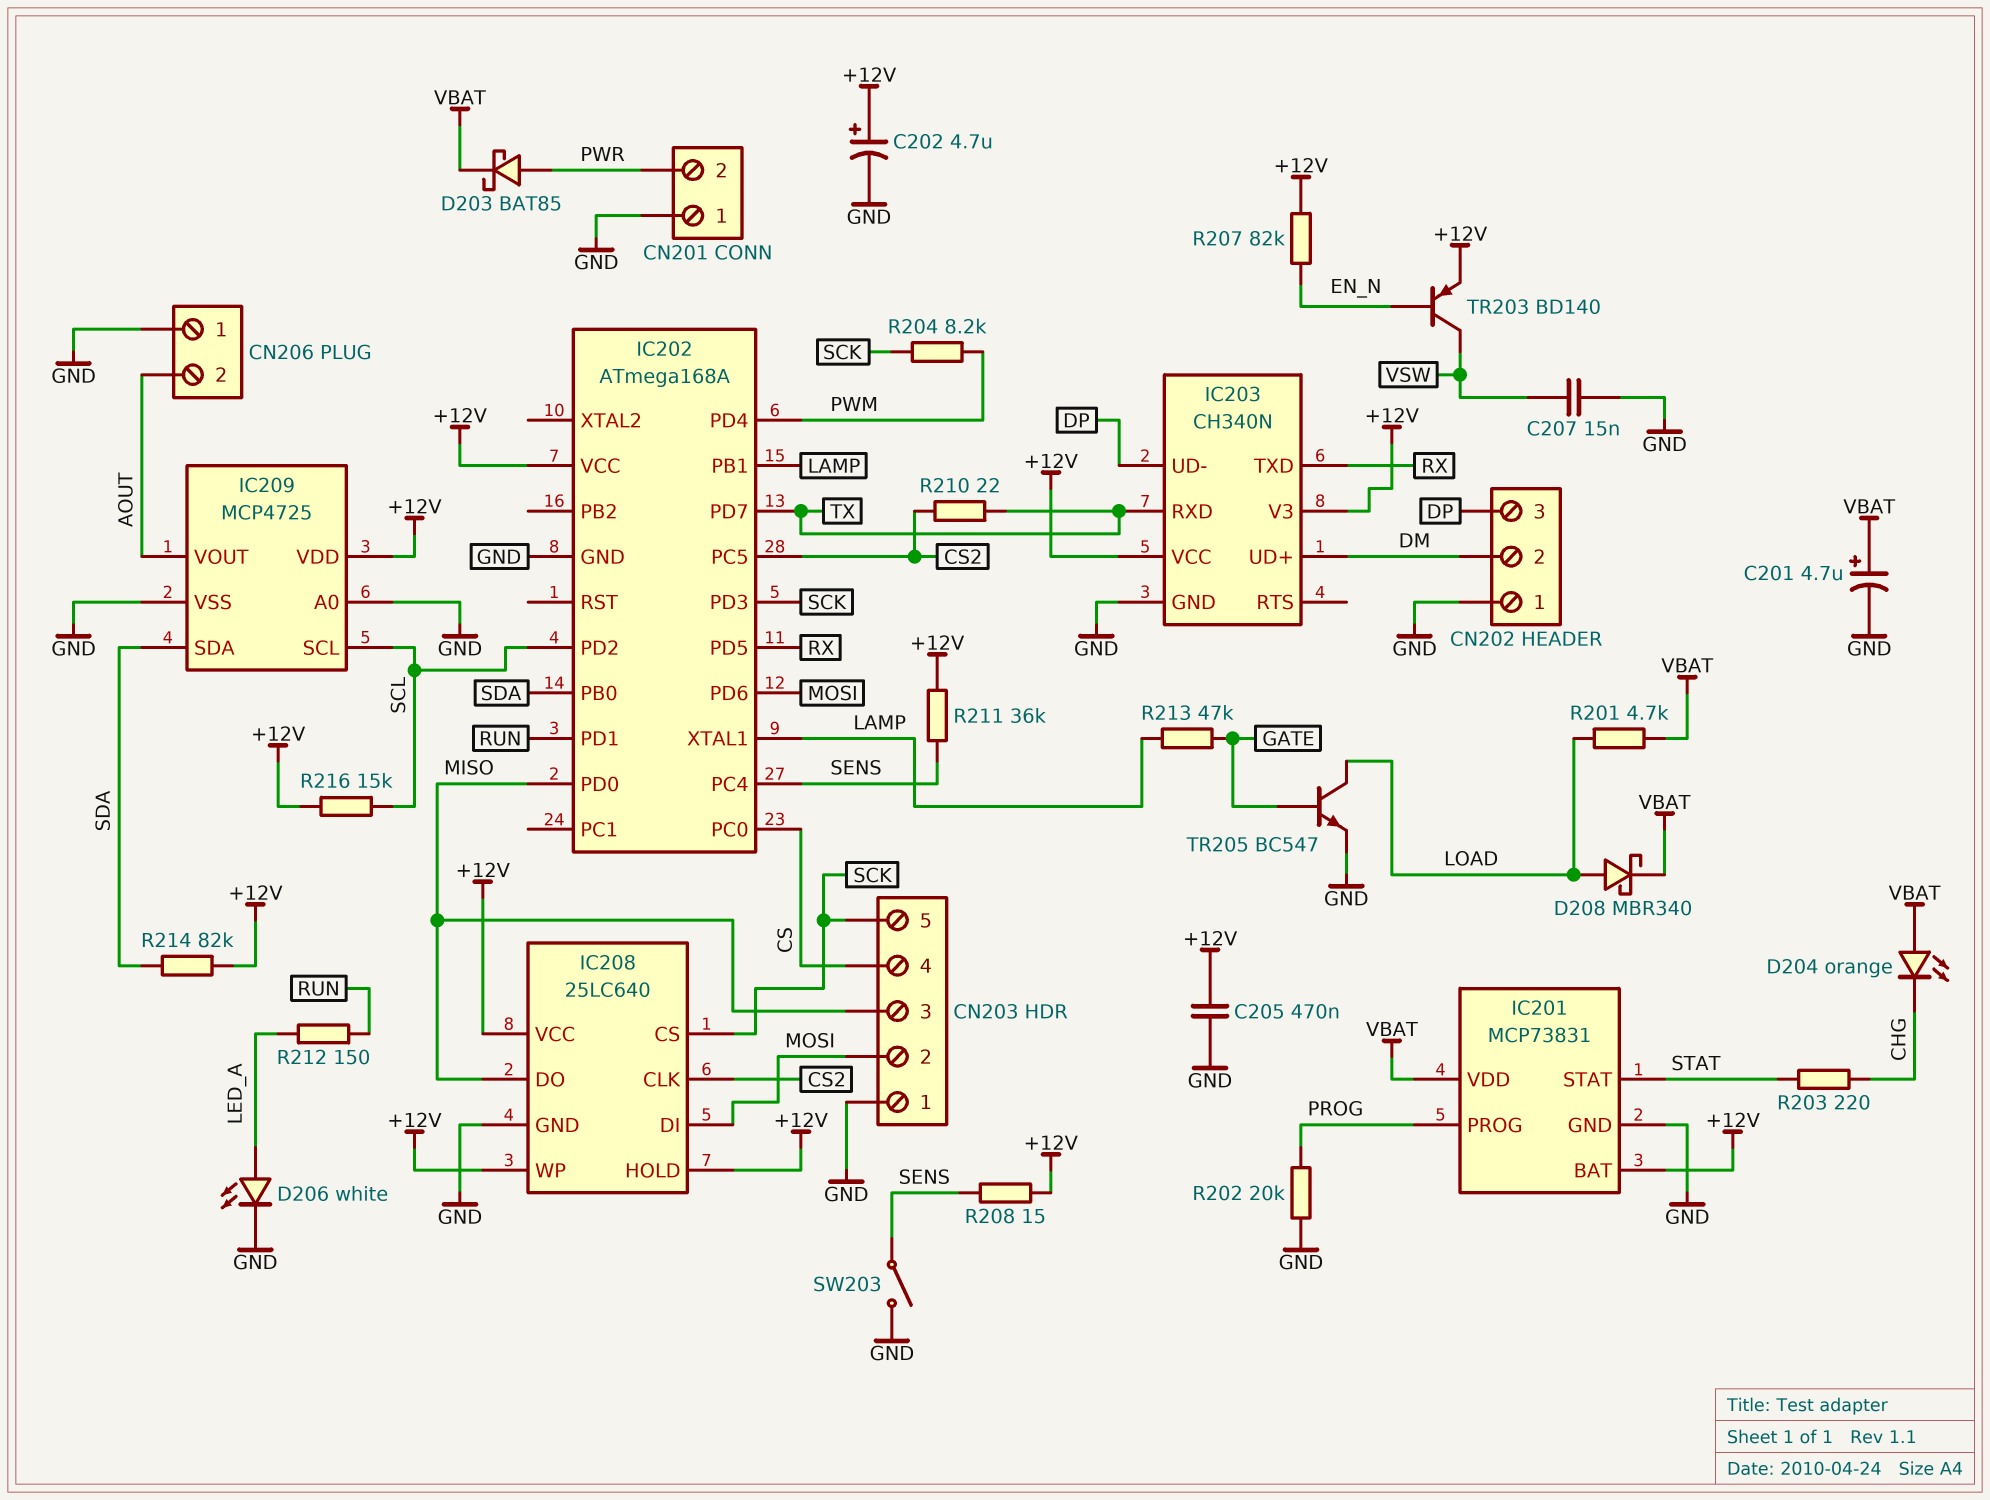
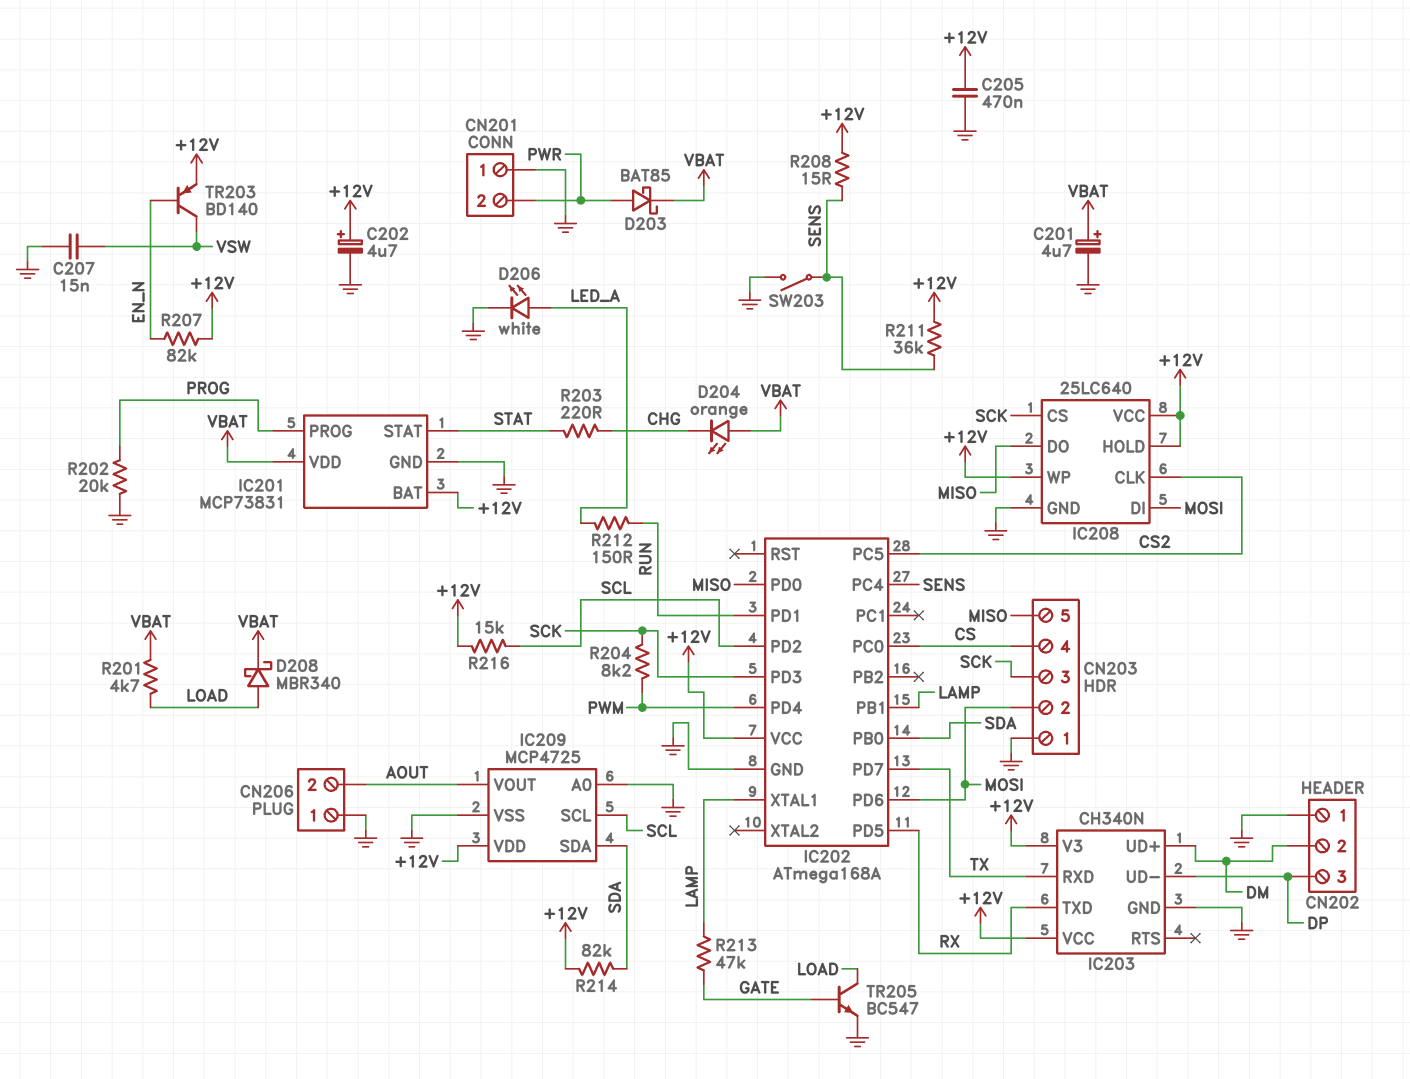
CN203 pin 3: MISO -> SCK
CN203 pin 5: SCK -> MISO
R210: 22 (CS2, TX) -> none

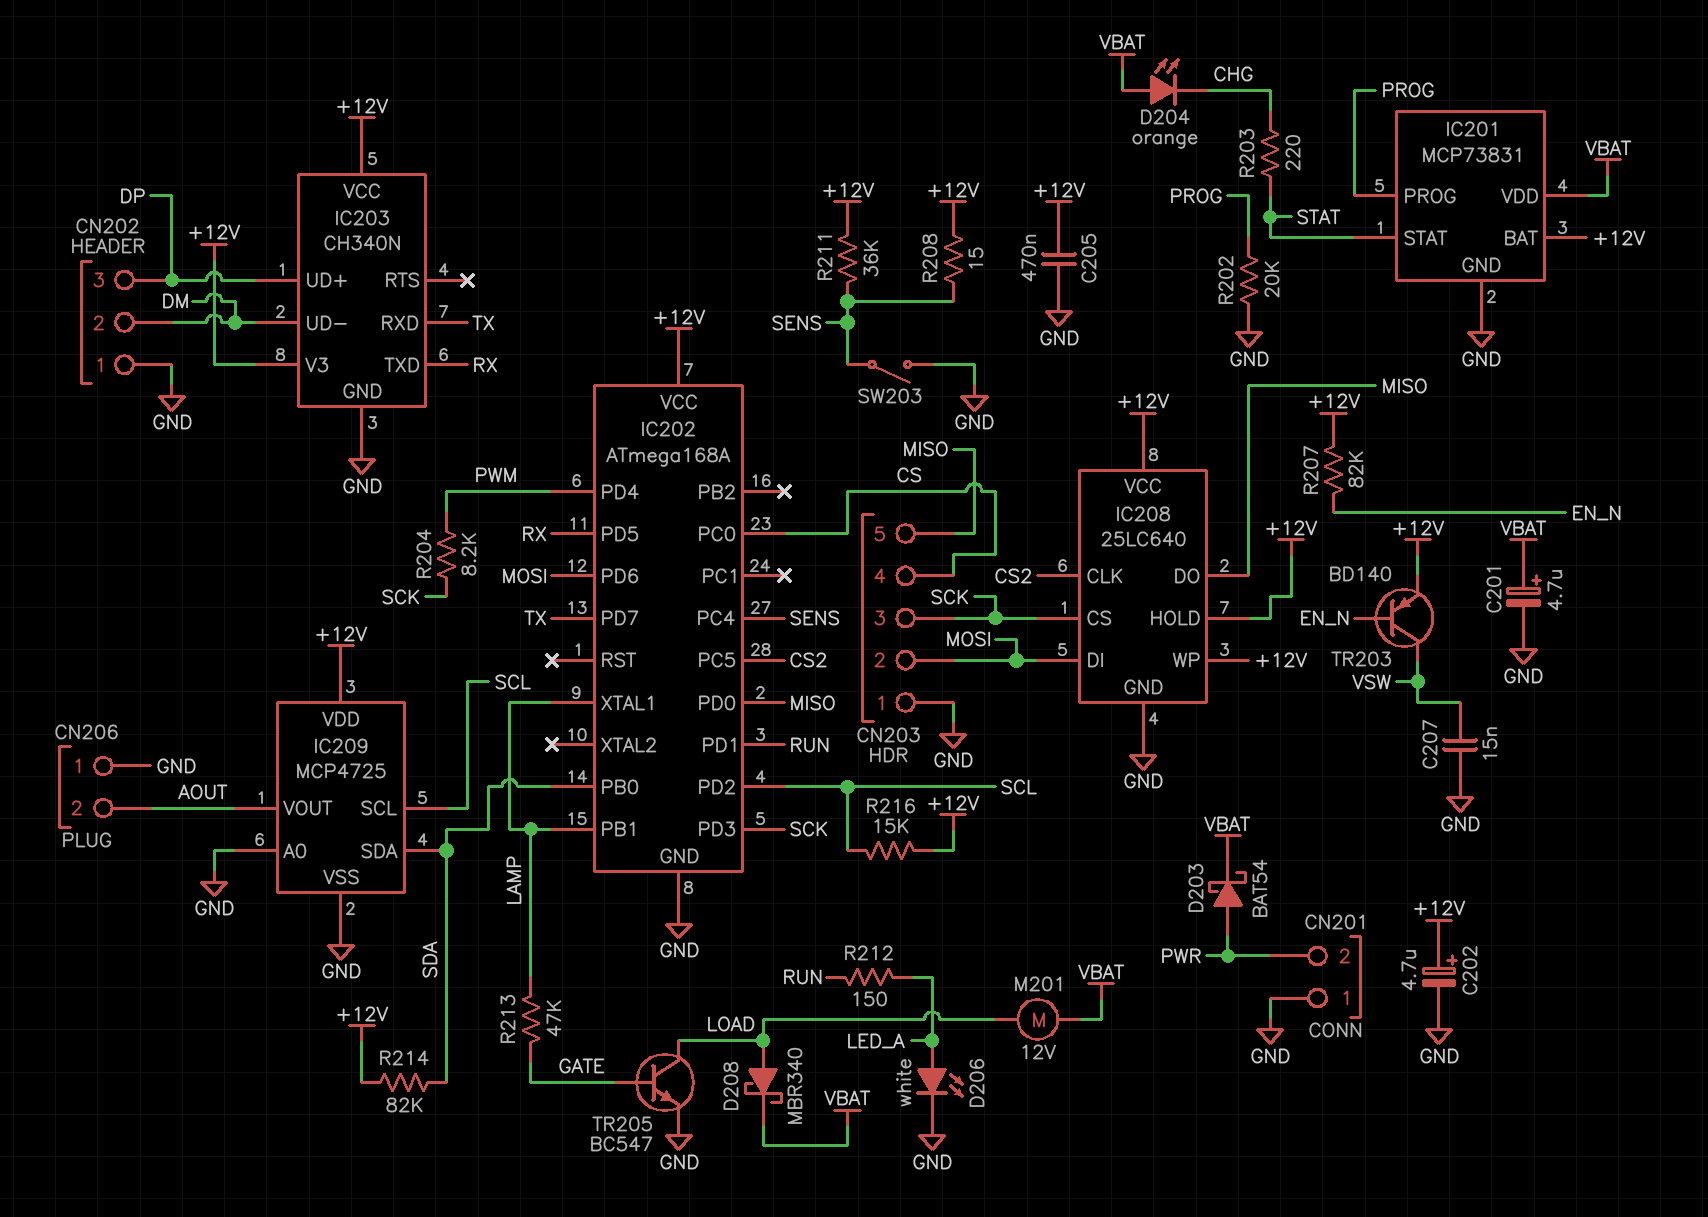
D203: schottky BAT85 (A PWR, K VBAT) -> schottky BAT54 (A PWR, K VBAT)
IC203 pin UD+: DM -> DP
IC203 pin UD-: DP -> DM
M201: none -> motor 12V (LOAD, VBAT)
R201: 4.7k (LOAD, VBAT) -> none

